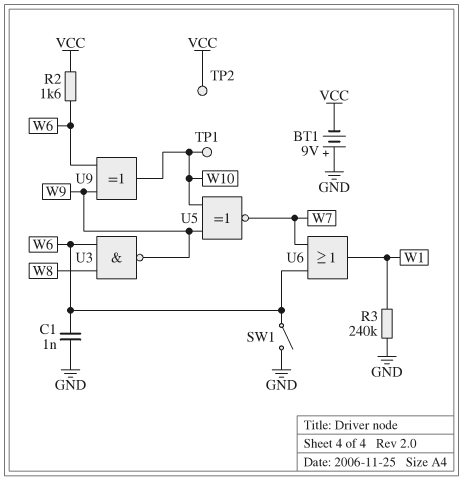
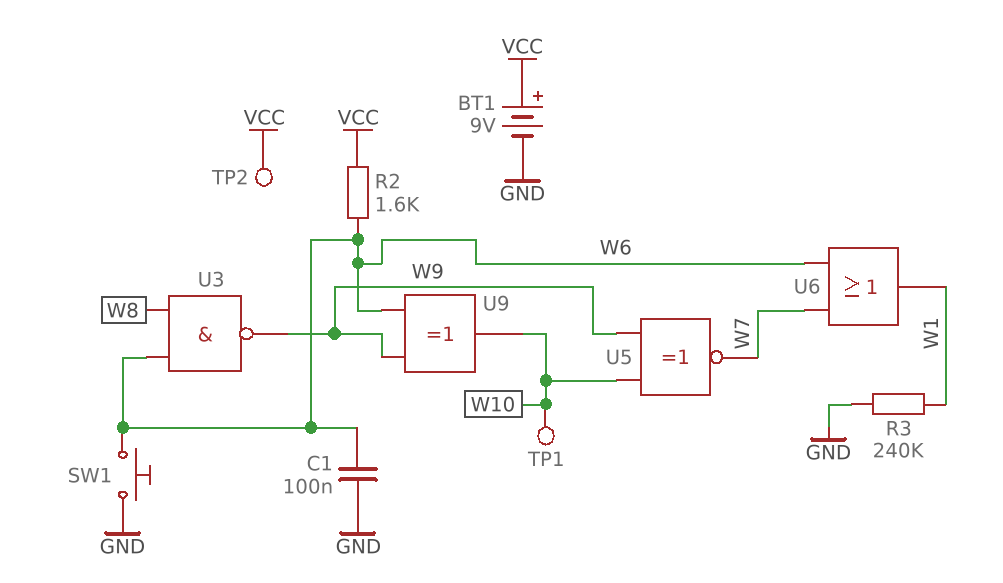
BT1: 9V (plus GND, minus VCC) -> 9V (plus VCC, minus GND)
C1: 1nF (GND, W6) -> 100nF (GND, W6)
SW1: switch (GND, W6) -> button (GND, W6)

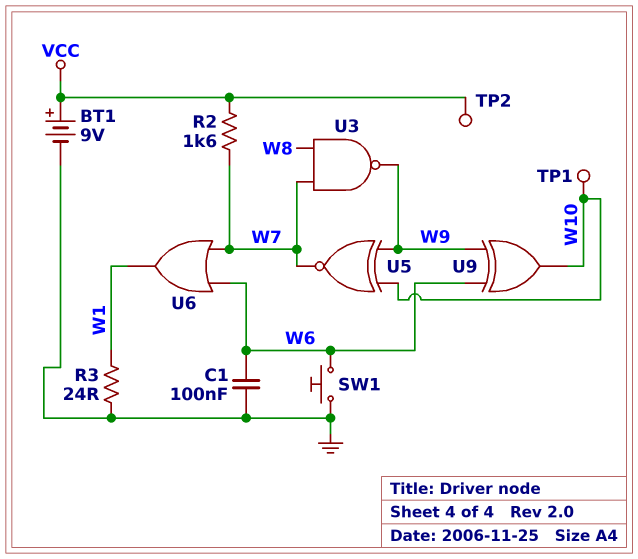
R2: 1.6k (VCC, W6) -> 1.6k (VCC, W7)
R3: 240k (GND, W1) -> 24 (GND, W1)
U3: NAND (in W6, in W8, out W9) -> NAND (in W7, in W8, out W9)

